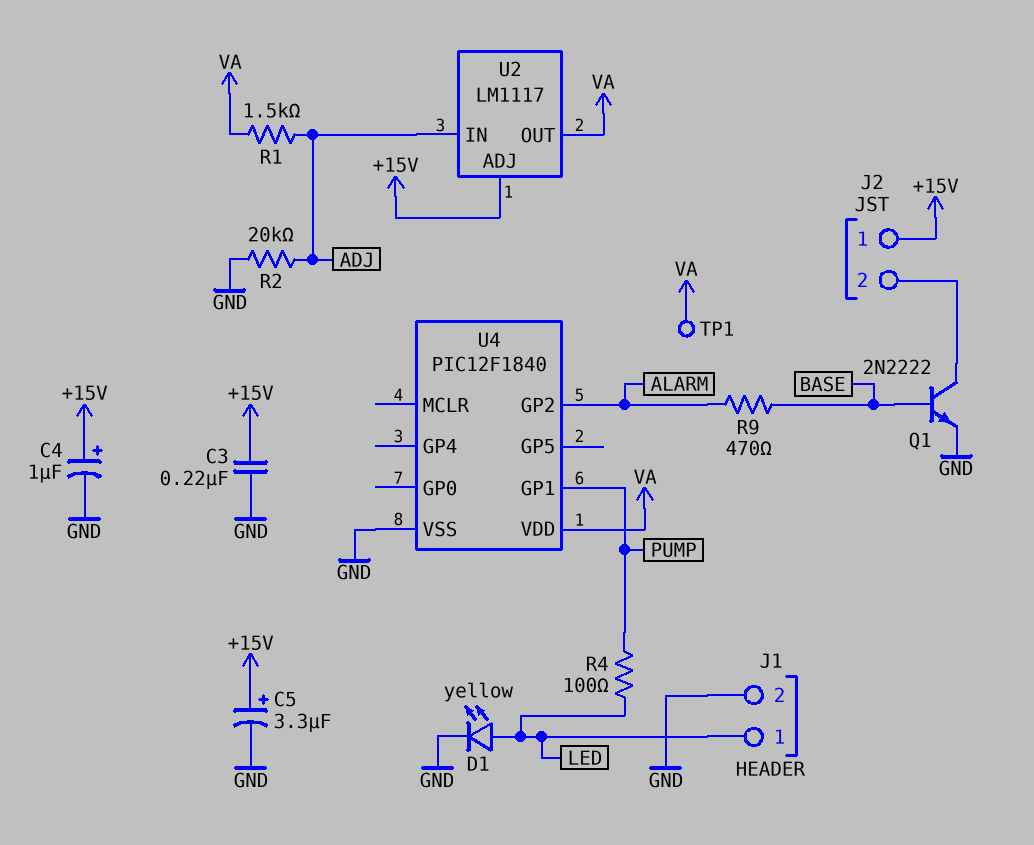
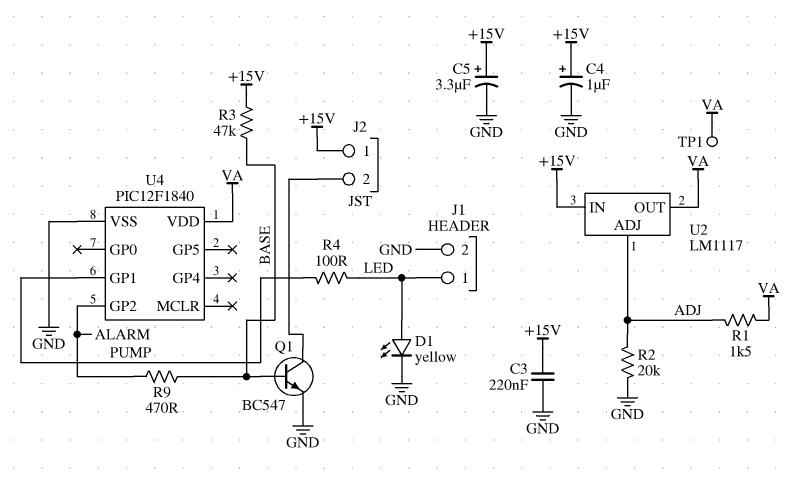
Q1: NPN 2N2222 (B BASE, C J2/2, E GND) -> NPN BC547 (B BASE, C J2/2, E GND)
R3: none -> 47k (+15V, BASE)
U2 pin ADJ: +15V -> ADJ
U2 pin IN: ADJ -> +15V

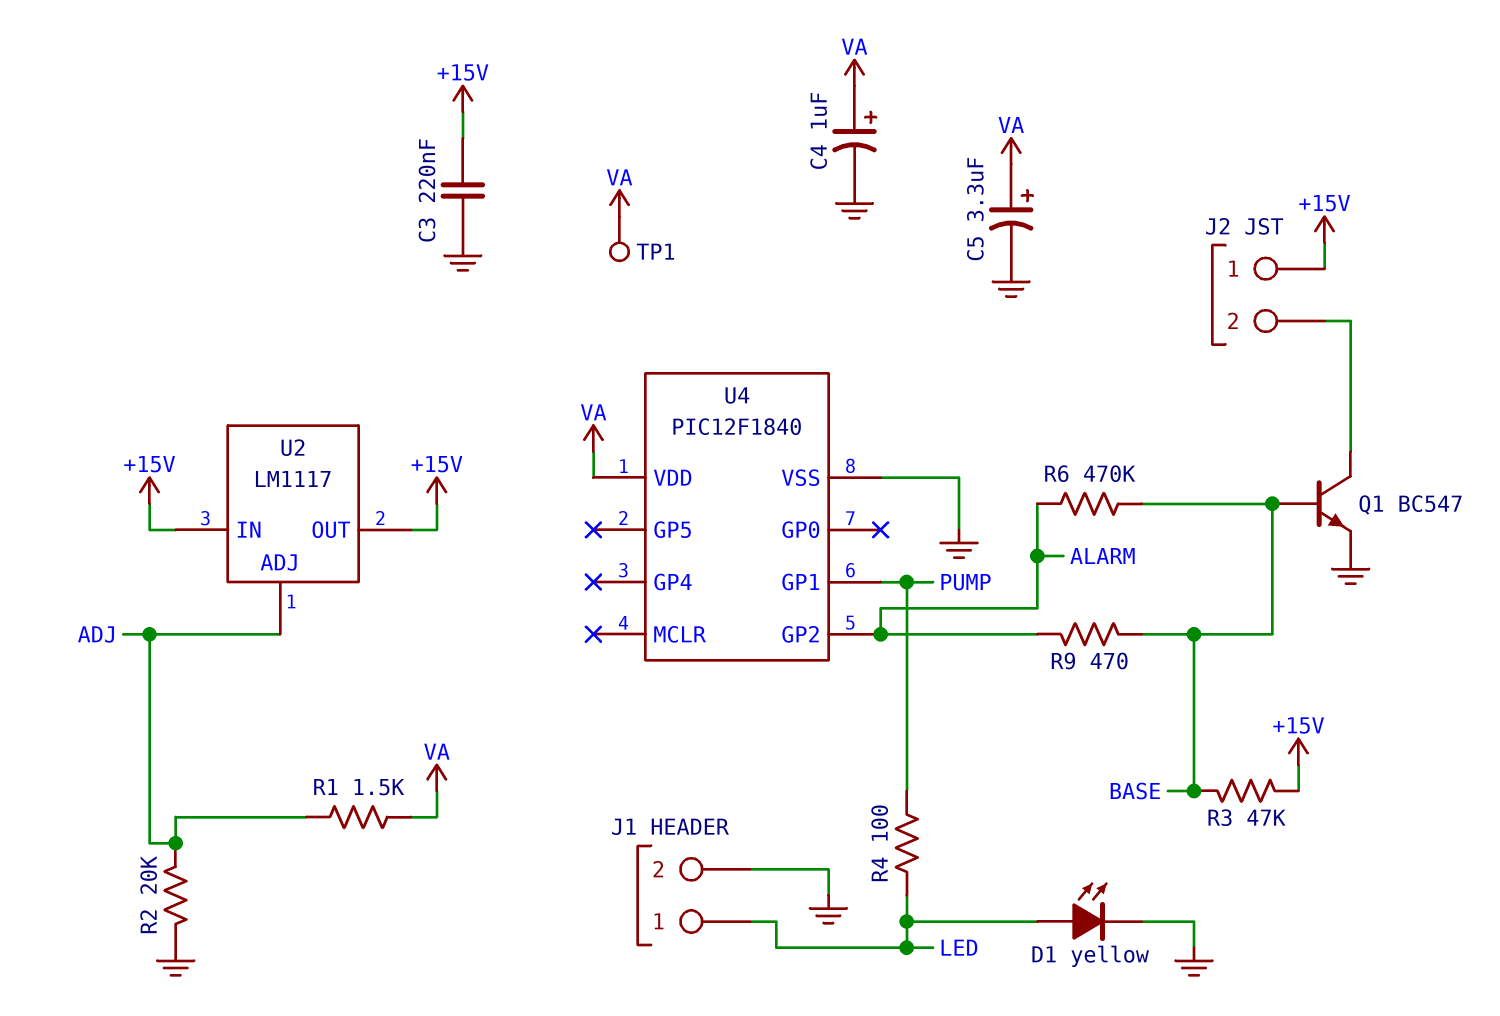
C4: 1uF (plus +15V, minus GND) -> 1uF (plus VA, minus GND)
C5: 3.3uF (plus +15V, minus GND) -> 3.3uF (plus VA, minus GND)
R6: none -> 470k (ALARM, BASE)
U2 pin OUT: VA -> +15V

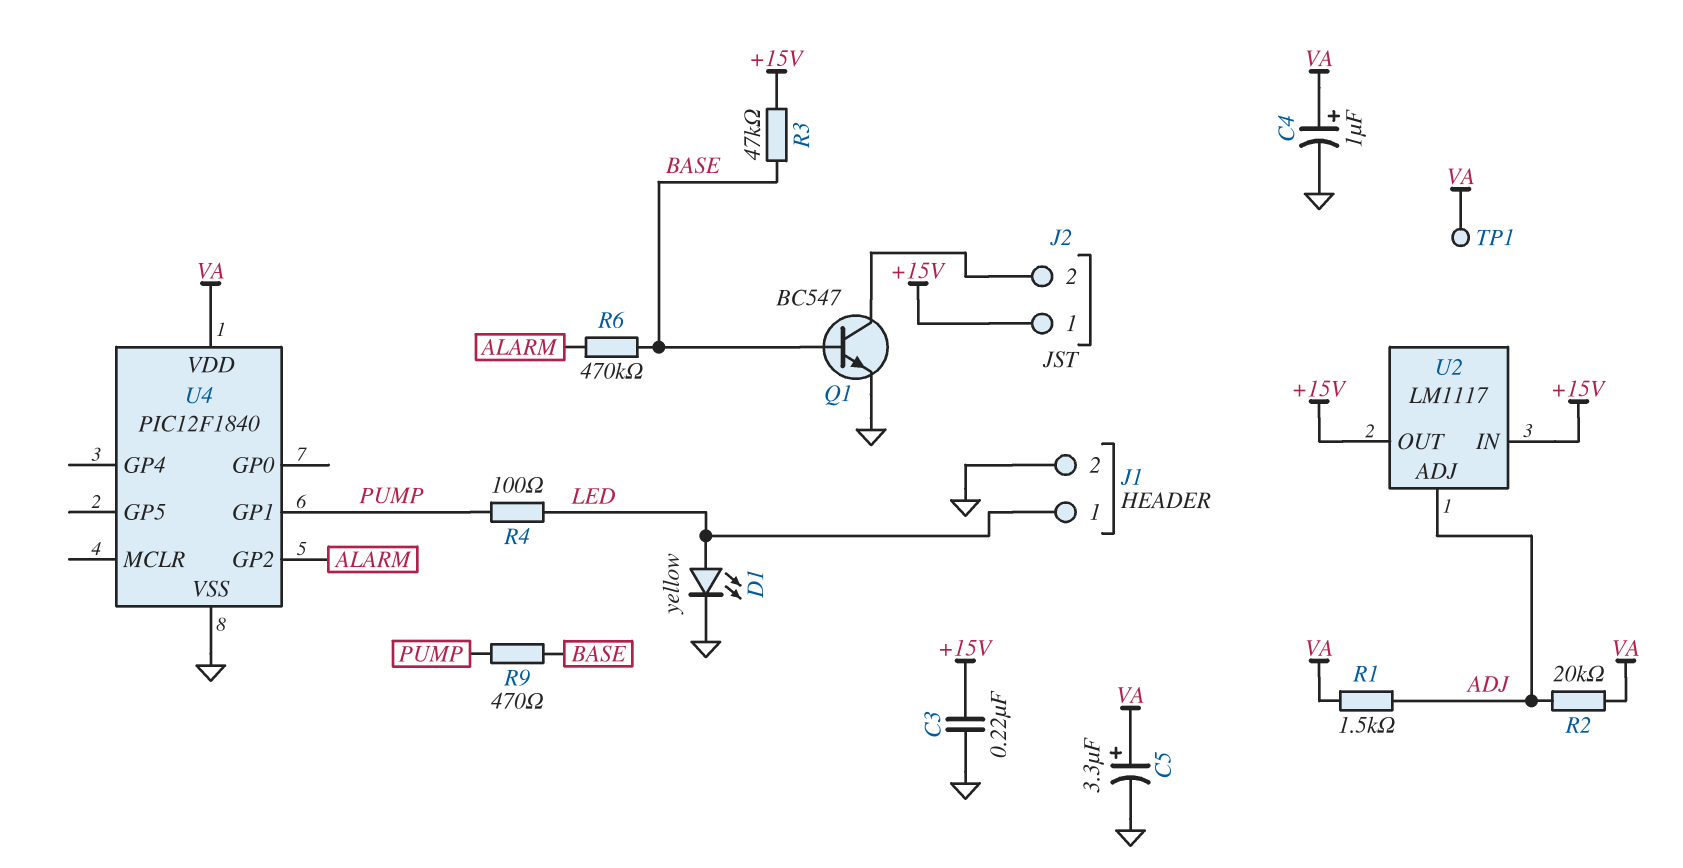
R2: 20k (ADJ, GND) -> 20k (ADJ, VA)
R9: 470 (ALARM, BASE) -> 470 (BASE, PUMP)

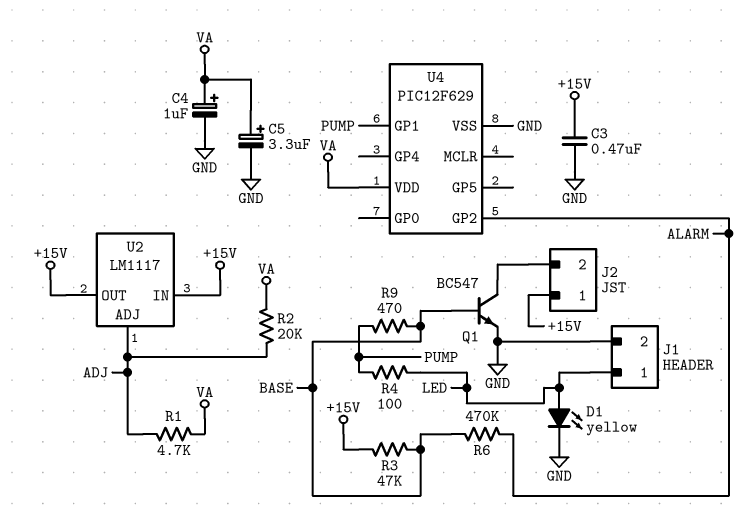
C3: 220nF (+15V, GND) -> 470nF (+15V, GND)
R1: 1.5k (ADJ, VA) -> 4.7k (ADJ, VA)
TP1: test point (VA) -> none
U4: PIC12F1840 -> PIC12F629

